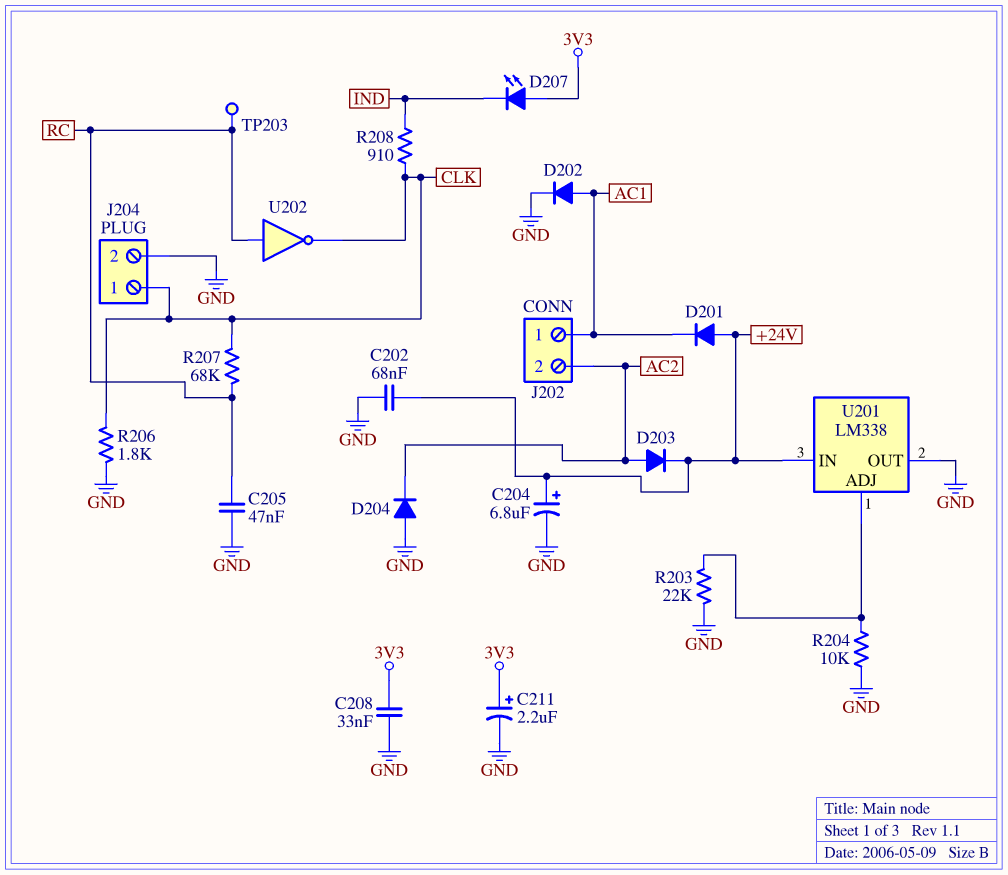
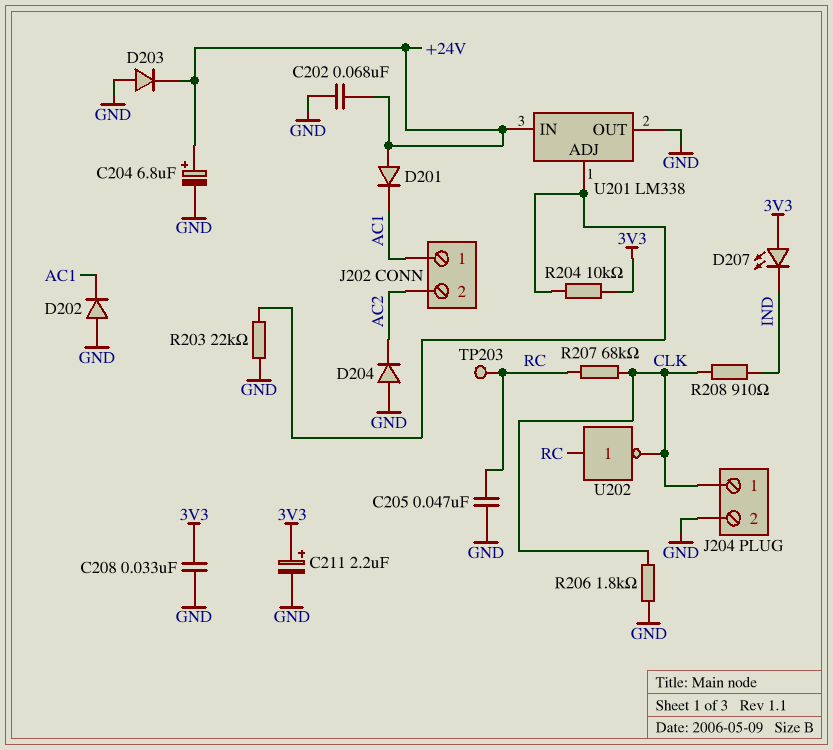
D202: diode (A AC1, K GND) -> diode (A GND, K AC1)
D203: diode (A AC2, K +24V) -> diode (A GND, K +24V)
R204: 10k (GND, U201/ADJ) -> 10k (3V3, U201/ADJ)

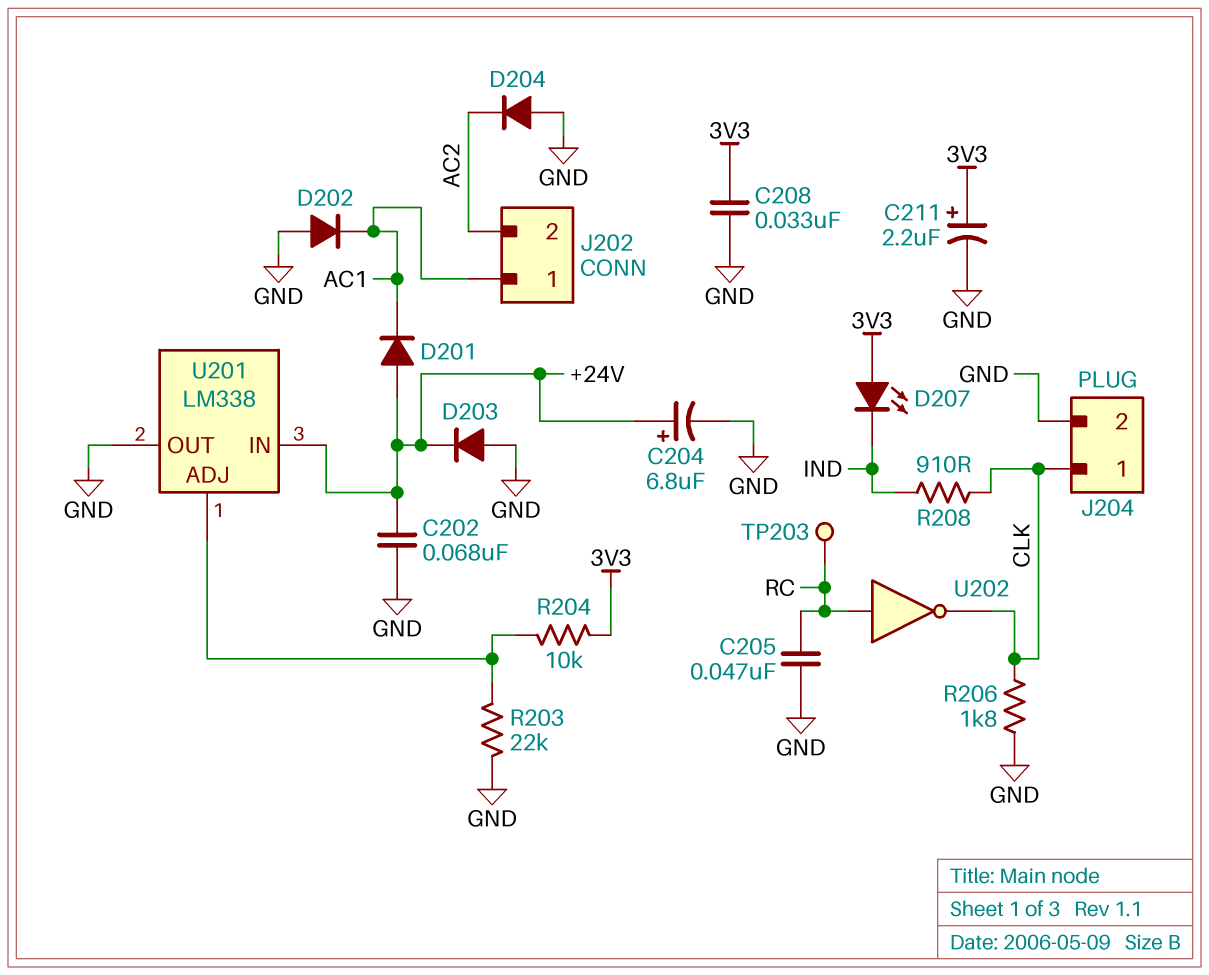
R207: 68k (CLK, RC) -> none

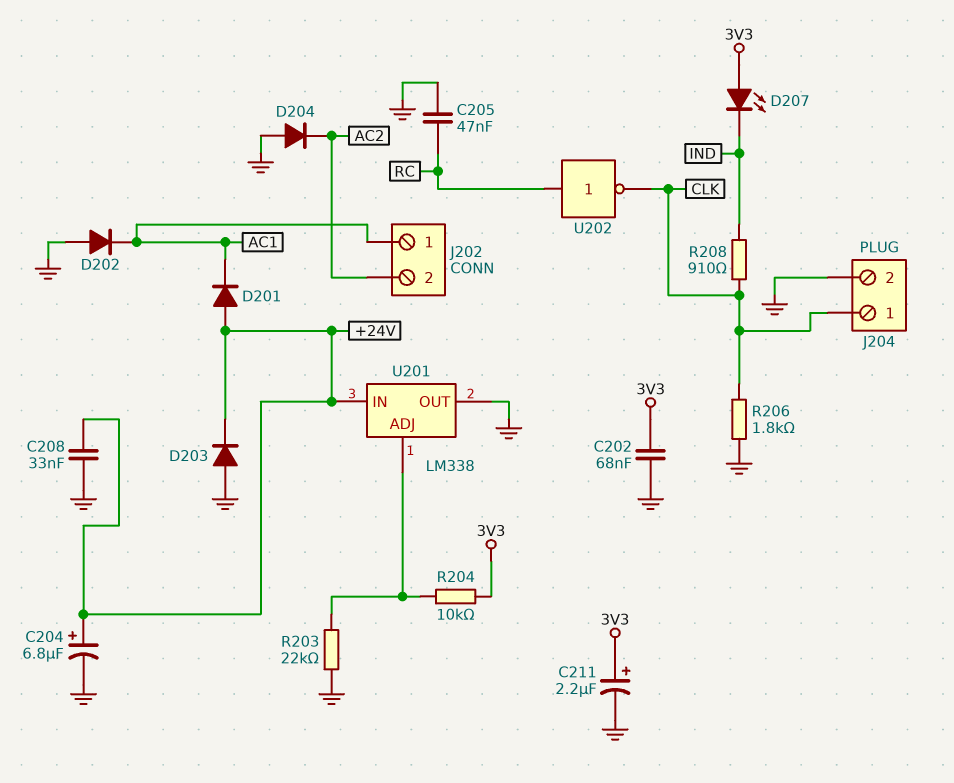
C202: 68nF (+24V, GND) -> 68nF (3V3, GND)
C208: 33nF (3V3, GND) -> 33nF (+24V, GND)
TP203: test point (RC) -> none

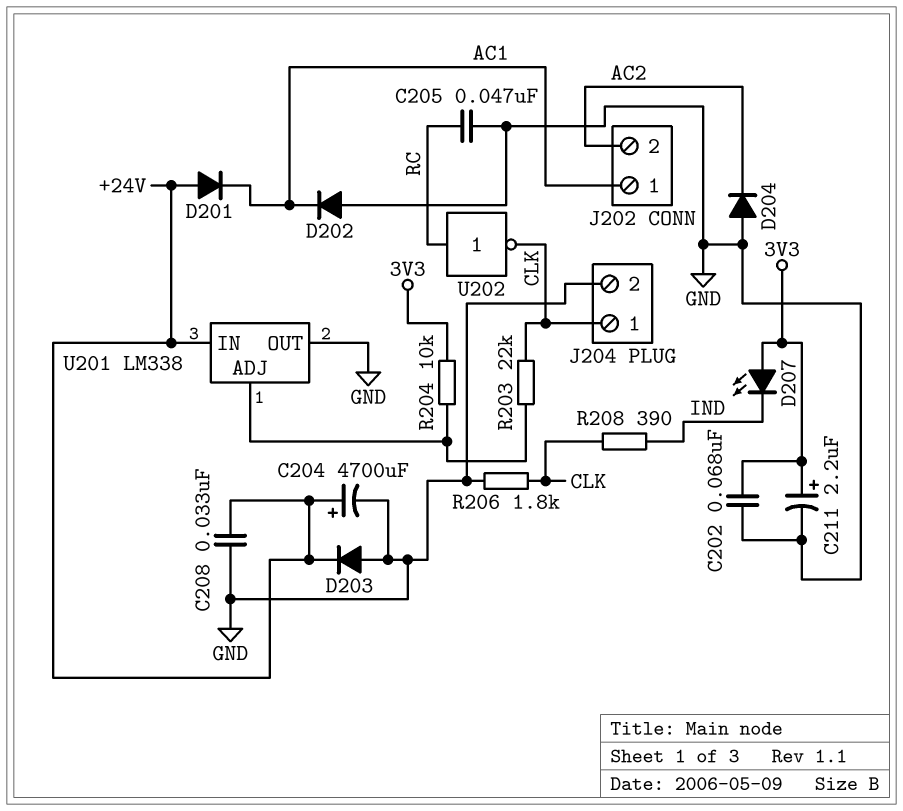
C204: 6.8uF (plus +24V, minus GND) -> 4700uF (plus +24V, minus GND)
R203: 22k (GND, U201/ADJ) -> 22k (CLK, U201/ADJ)
R208: 910 (CLK, IND) -> 390 (CLK, IND)

